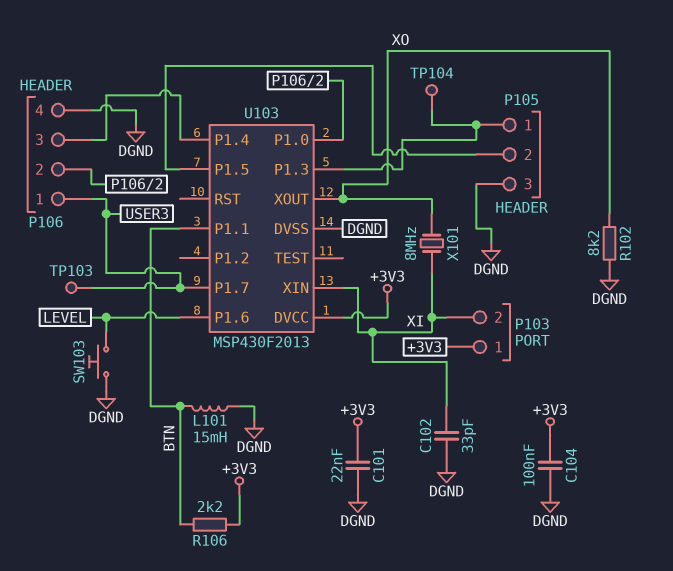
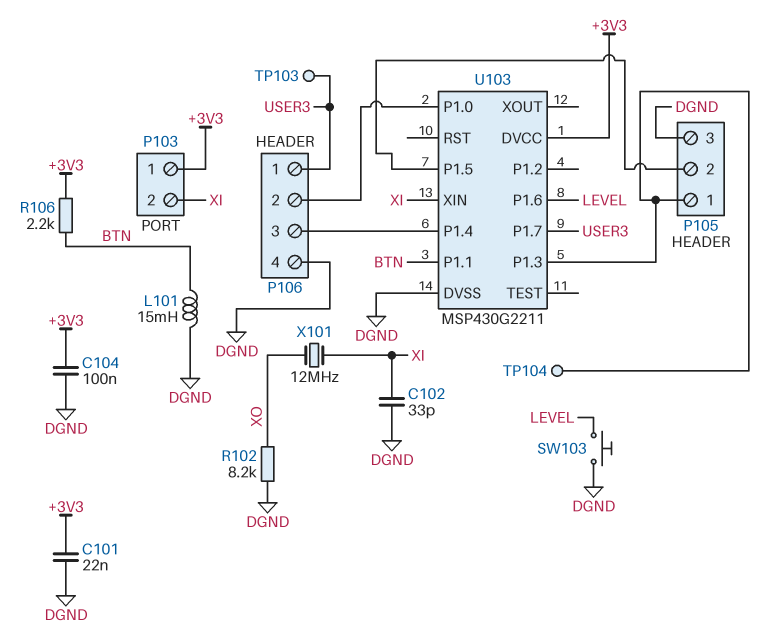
U103: MSP430F2013 -> MSP430G2211
U103 pin XOUT: XO -> none
X101: 8MHz (XI, XO) -> 12MHz (XI, XO)

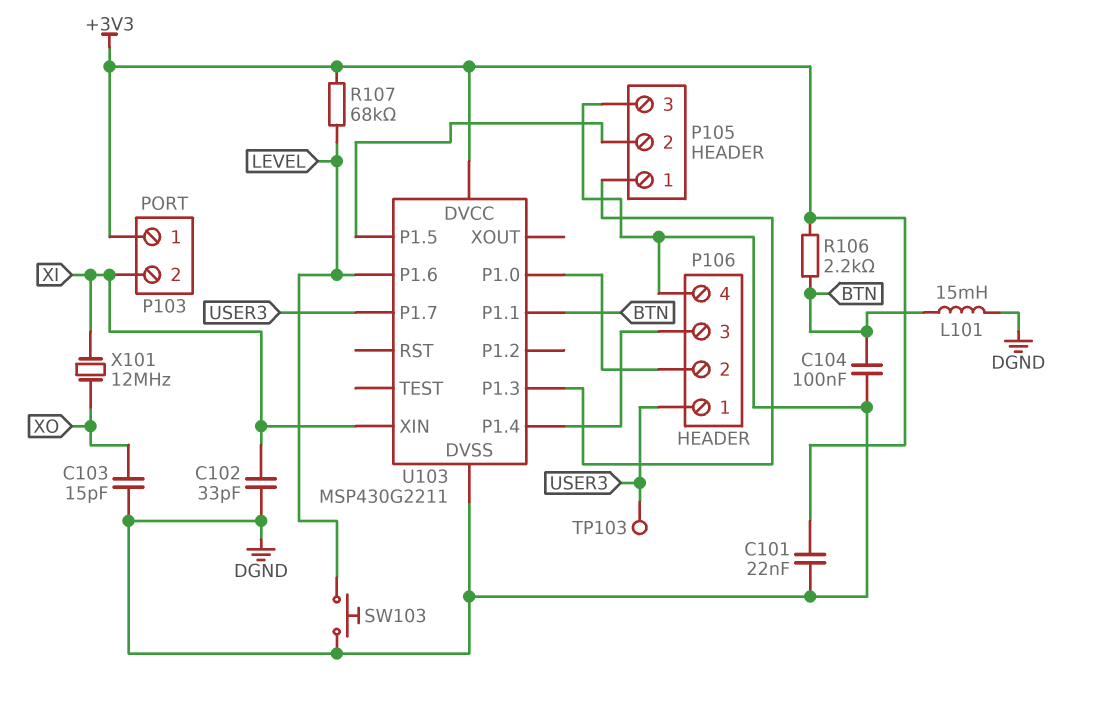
C103: none -> 15pF (DGND, XO)
C104: 100nF (+3V3, DGND) -> 100nF (BTN, DGND)
R102: 8.2k (DGND, XO) -> none
R107: none -> 68k (+3V3, LEVEL)
TP104: test point (P105/1) -> none

